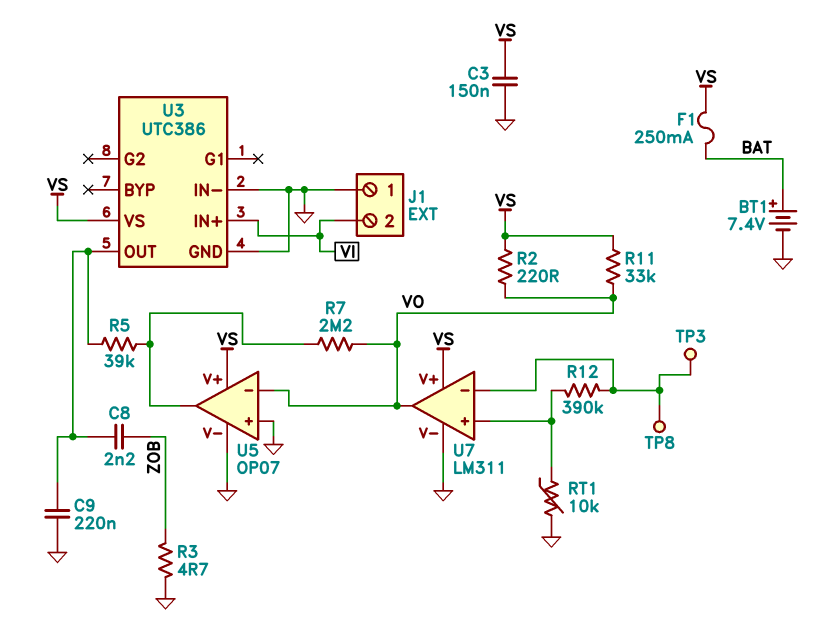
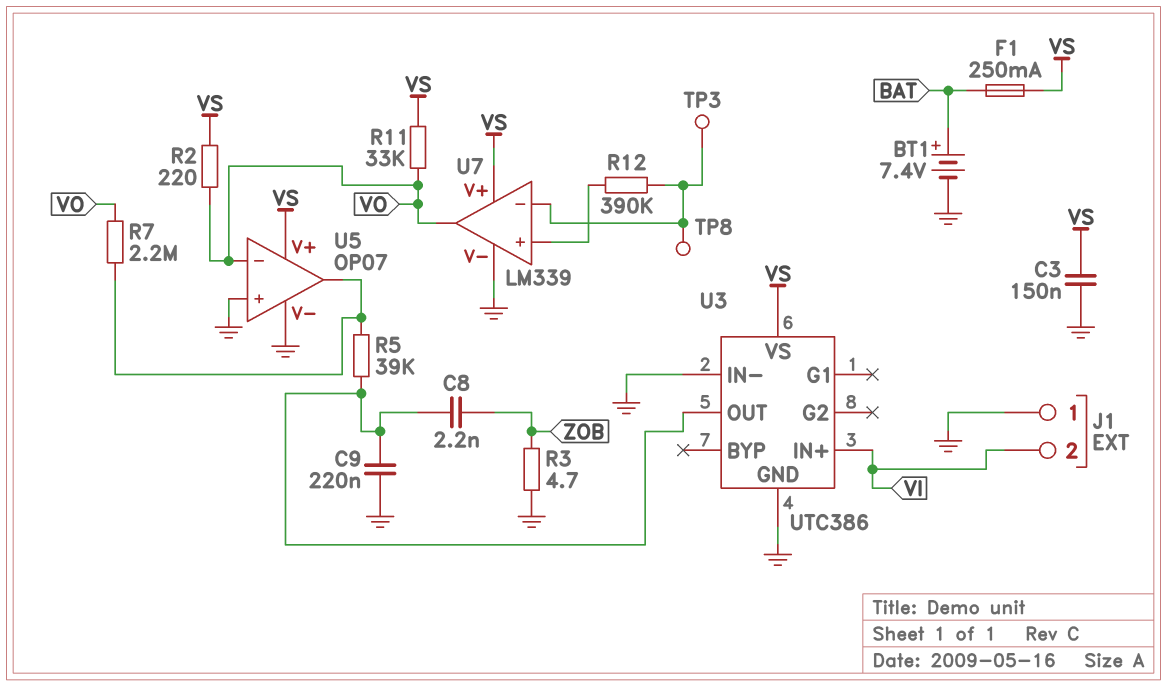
RT1: 10k (GND, U7/in+) -> none
U7: LM311 -> LM339

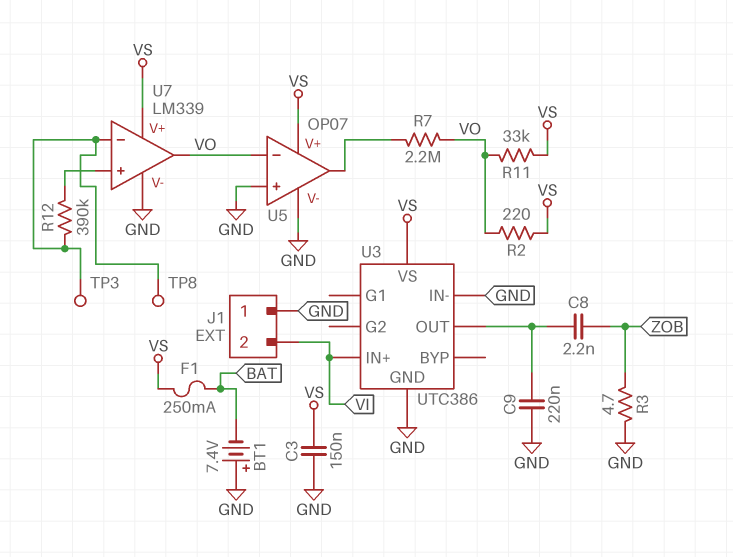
BT1: 7.4V (plus BAT, minus GND) -> 7.4V (plus GND, minus BAT)
R5: 39k (U3/OUT, U5/out) -> none

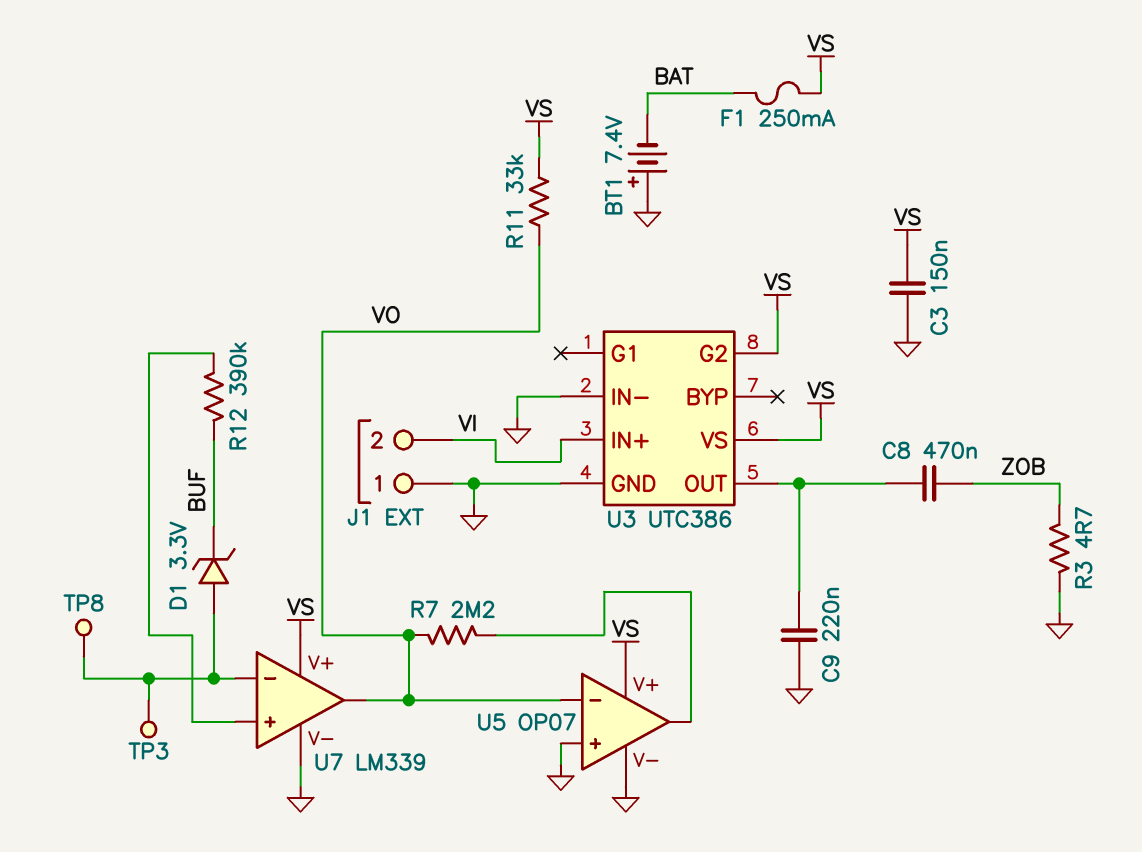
C8: 2.2nF (U3/OUT, ZOB) -> 470nF (U3/OUT, ZOB)
D1: none -> zener 3.3V (A U7/in-, K BUF)
R2: 220 (VO, VS) -> none
R12: 390k (U7/in+, U7/in-) -> 390k (BUF, U7/in+)
U3 pin G2: none -> VS

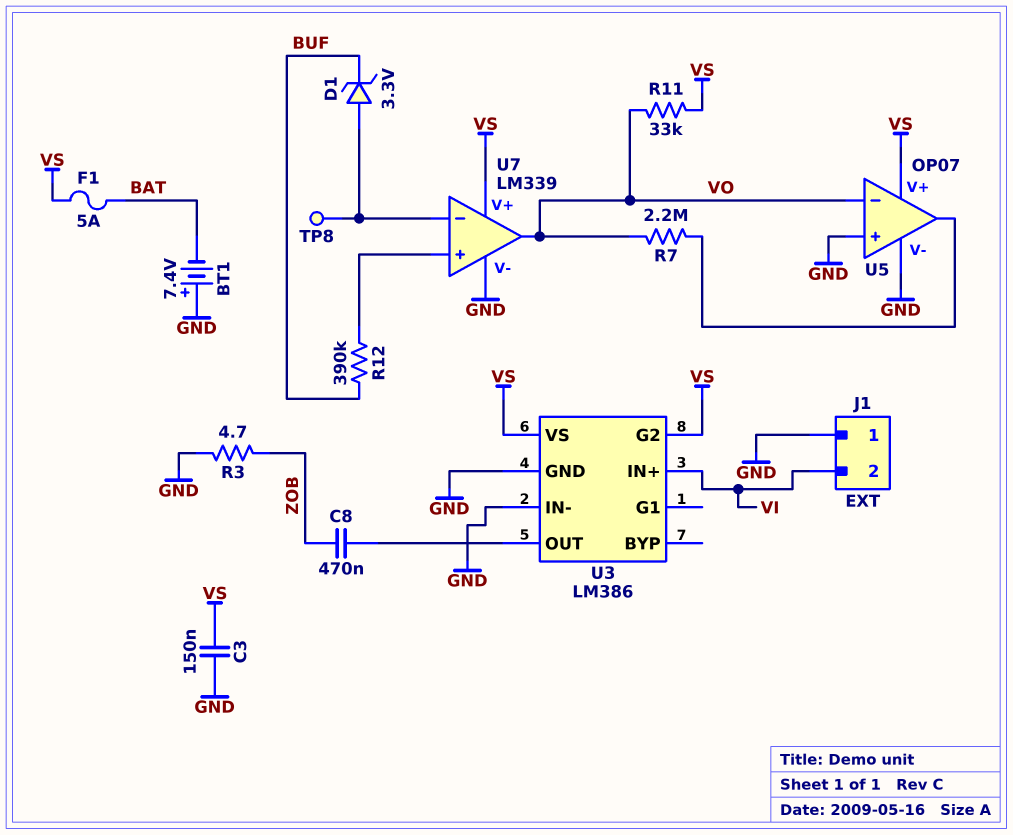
C9: 220nF (GND, U3/OUT) -> none
F1: 250mA (BAT, VS) -> 5A (BAT, VS)
TP3: test point (U7/in-) -> none
U3: UTC386 -> LM386

